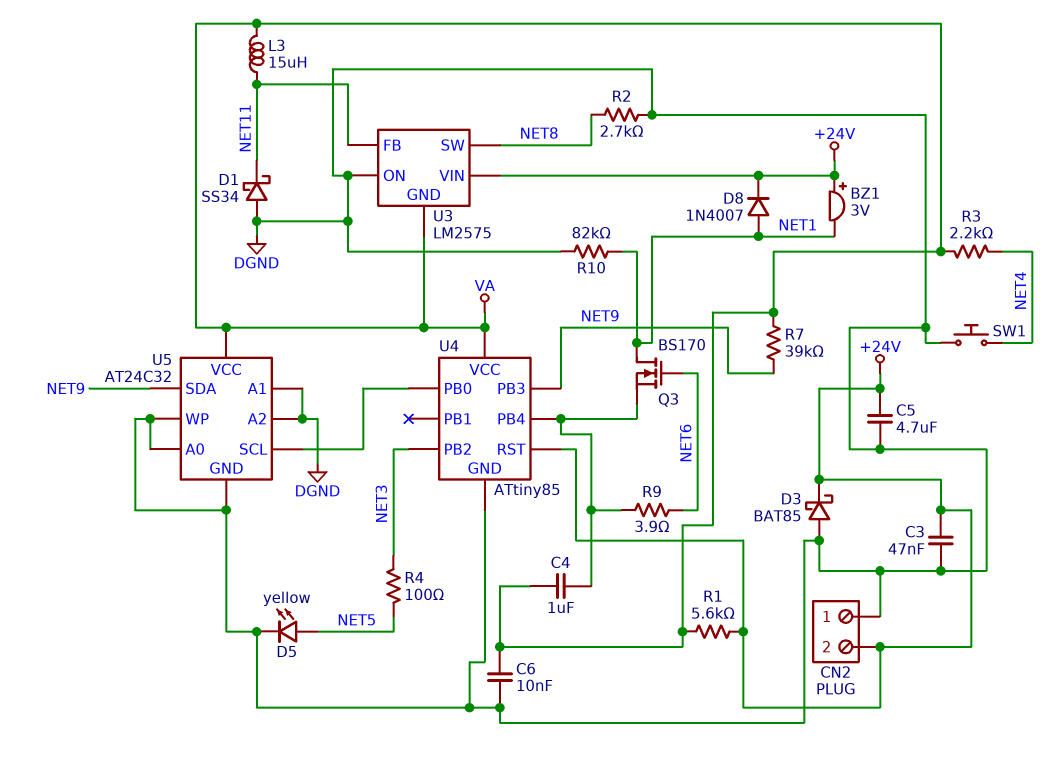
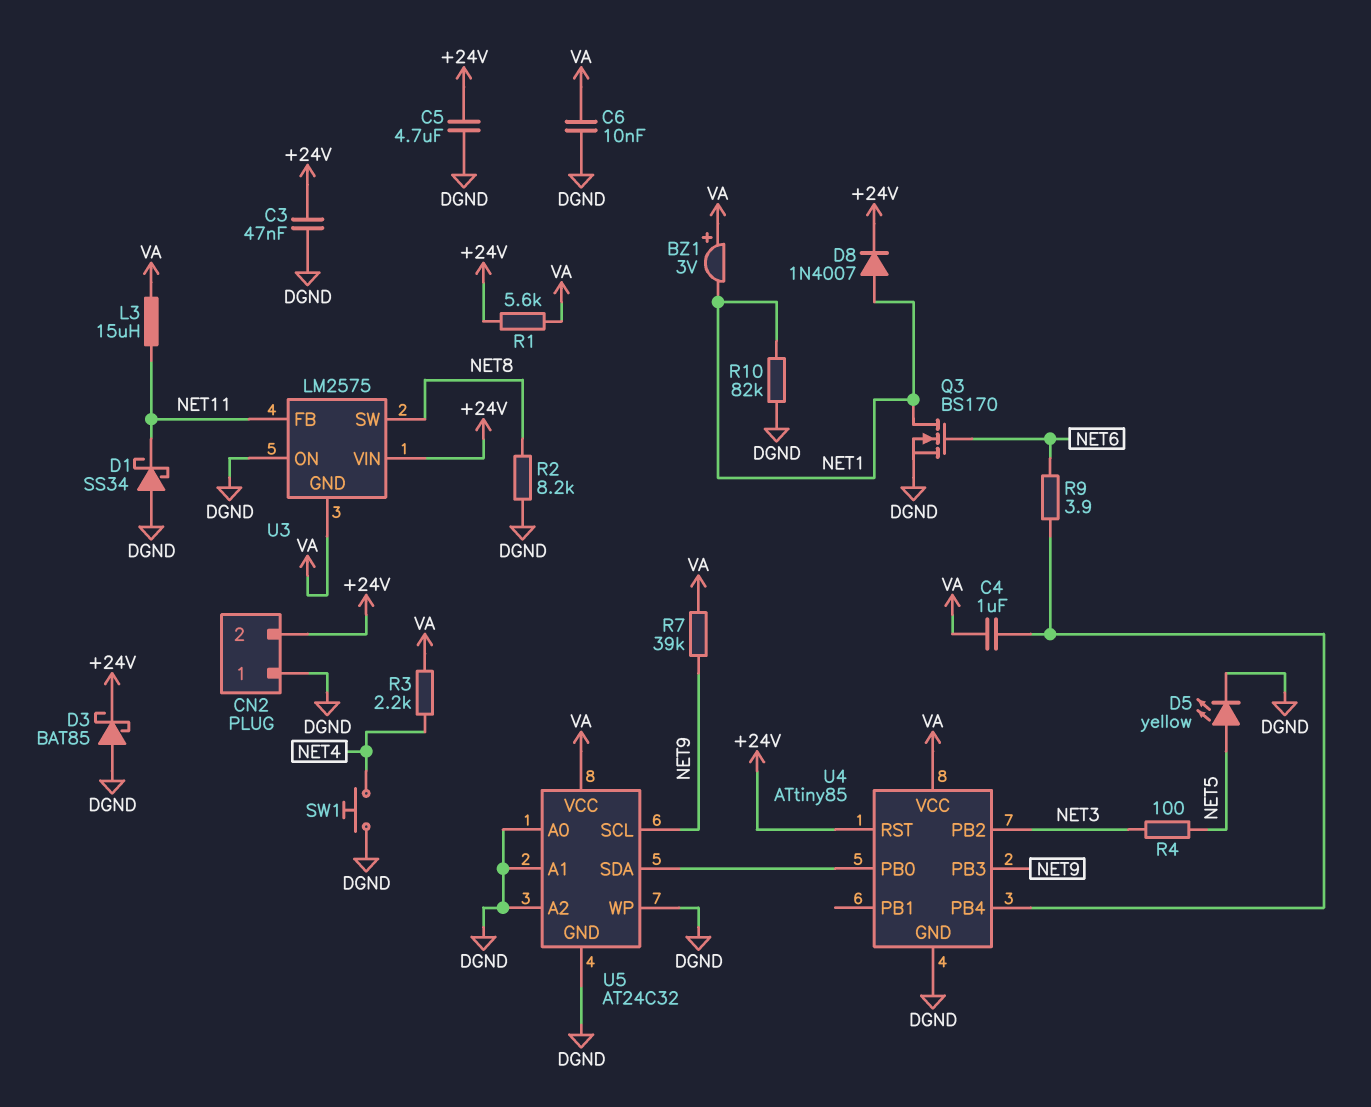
BZ1: buzzer 3V (plus +24V, minus NET1) -> buzzer 3V (plus VA, minus NET1)
Q3: NMOS BS170 (G NET6, D NET1, S U4/PB4) -> NMOS BS170 (G NET6, D NET1, S DGND)
R2: 2.7k (DGND, NET8) -> 8.2k (DGND, NET8)
U5 pin SCL: U4/PB0 -> NET9
U5 pin SDA: NET9 -> U4/PB0

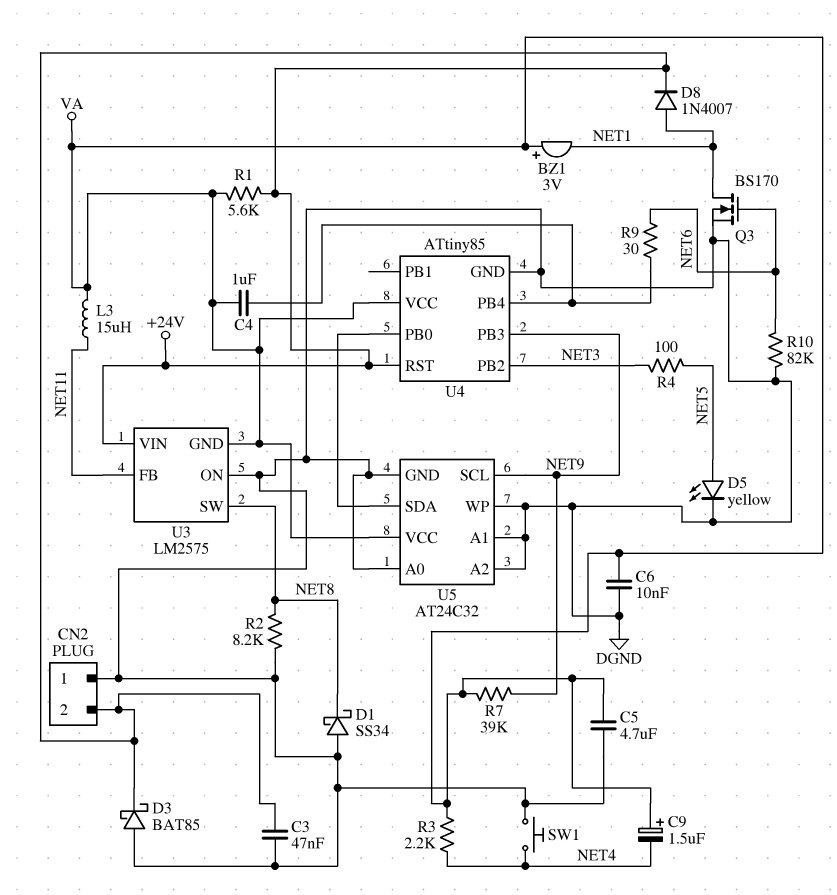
C5: 4.7uF (+24V, DGND) -> 4.7uF (DGND, VA)
C9: none -> 1.5uF (plus VA, minus NET4)
D1: schottky SS34 (A DGND, K NET11) -> schottky SS34 (A DGND, K NET8)
R9: 3.9 (NET6, U4/PB4) -> 30 (NET6, U4/PB4)
R10: 82k (DGND, NET1) -> 82k (DGND, NET6)

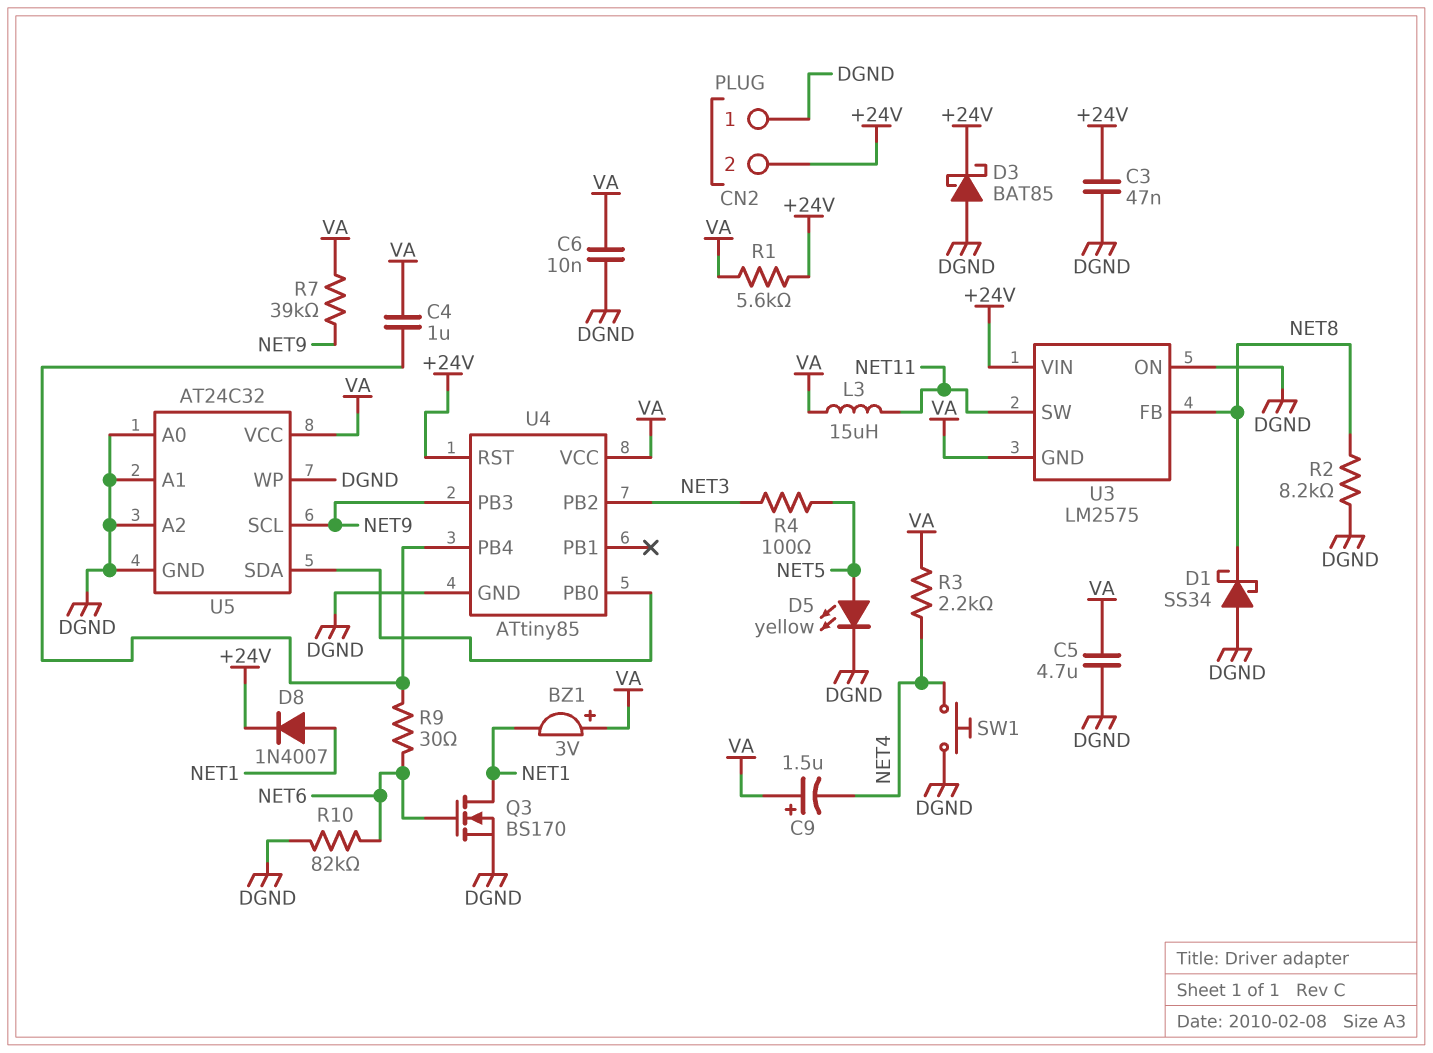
U3 pin FB: NET11 -> NET8
U3 pin SW: NET8 -> NET11

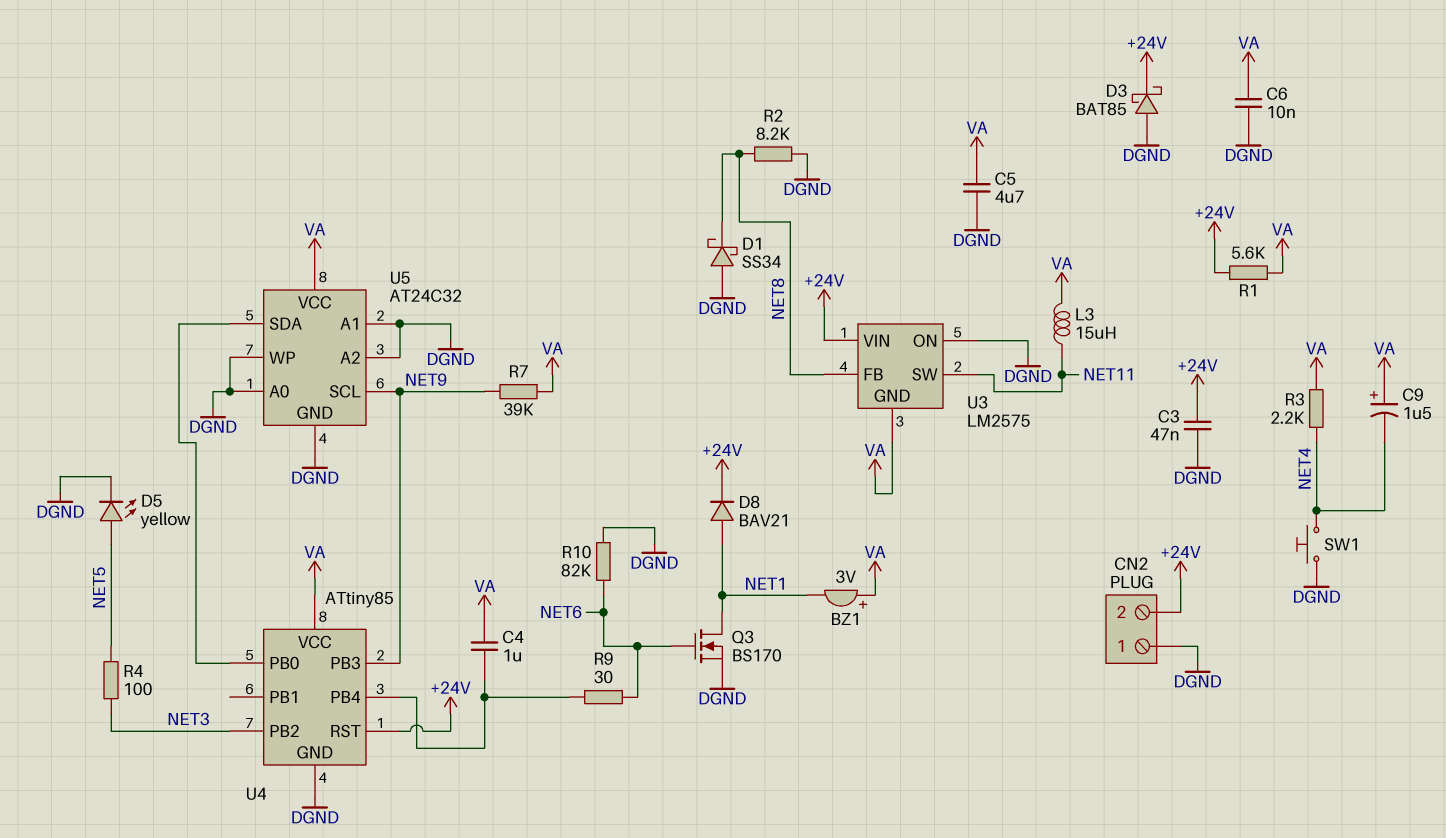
D8: diode 1N4007 (A NET1, K +24V) -> diode BAV21 (A NET1, K +24V)

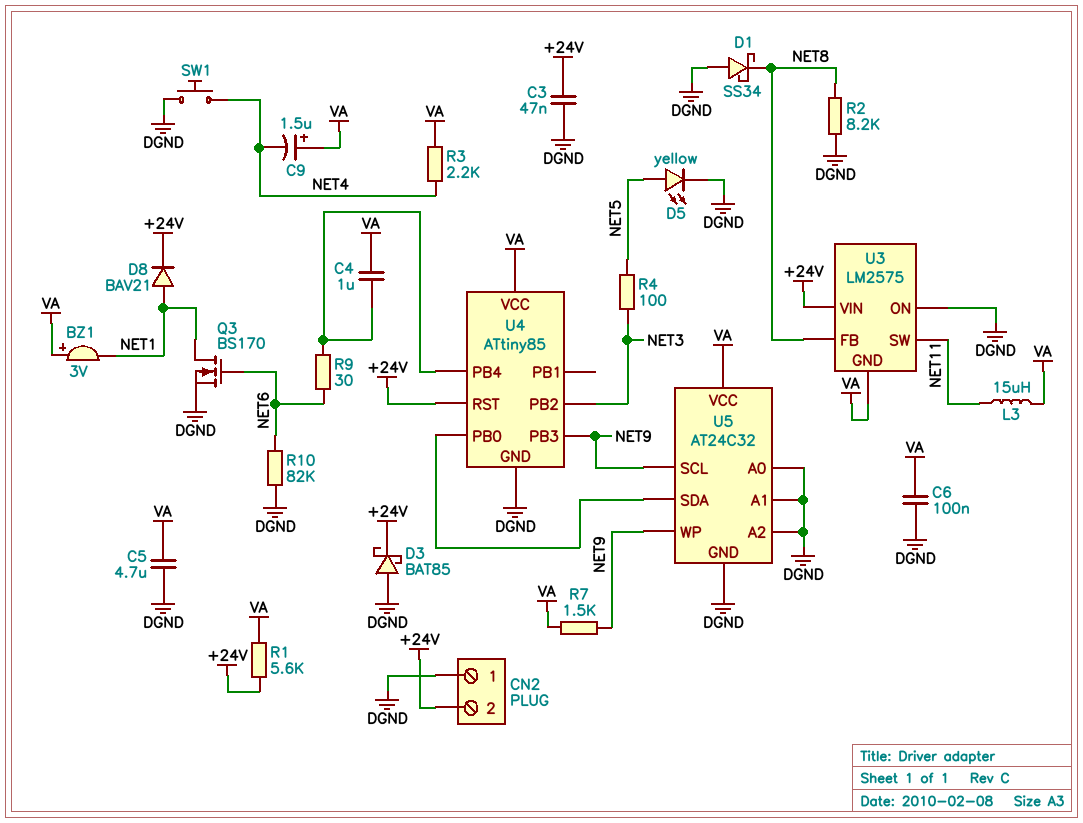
C6: 10nF (DGND, VA) -> 100nF (DGND, VA)
R7: 39k (NET9, VA) -> 1.5k (NET9, VA)
U5 pin WP: DGND -> NET9

